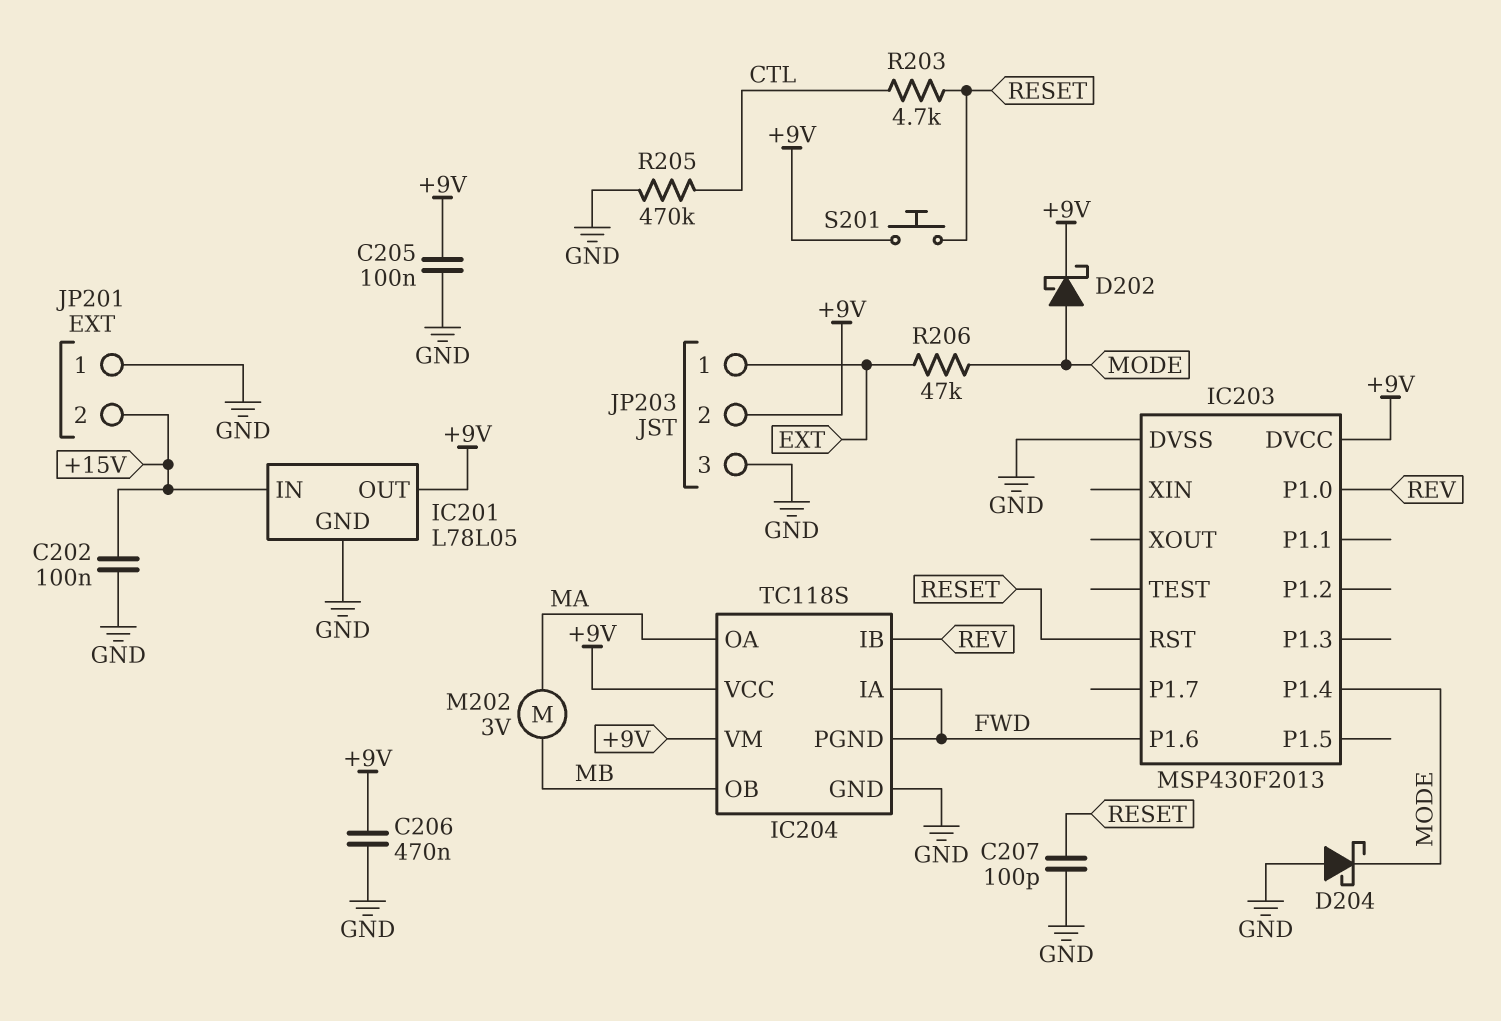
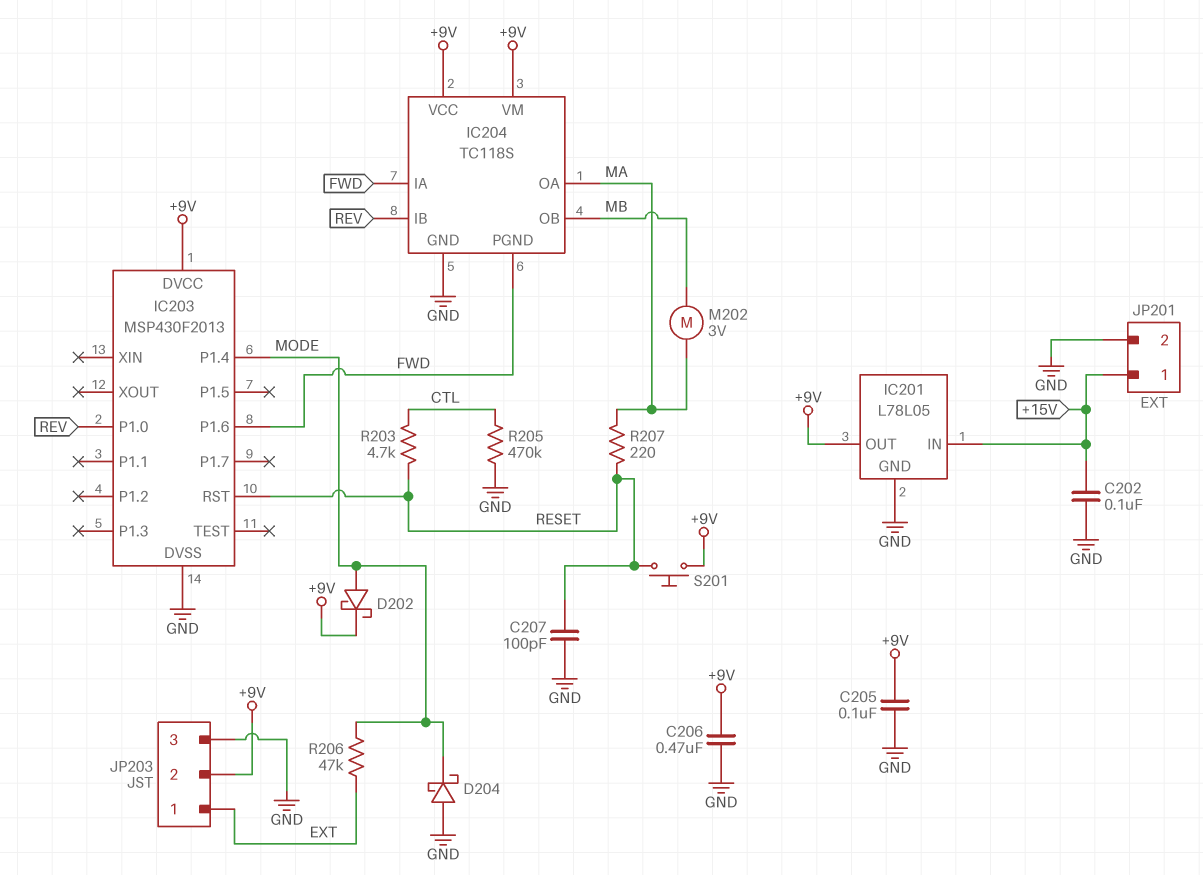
JP201 pin 1: GND -> +15V
JP201 pin 2: +15V -> GND
R207: none -> 220 (MA, RESET)

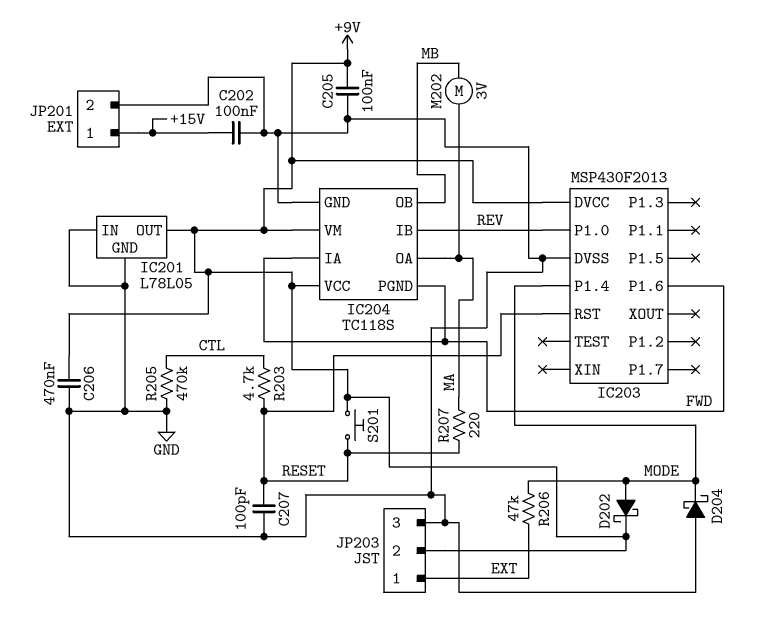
IC201 pin IN: +15V -> GND

